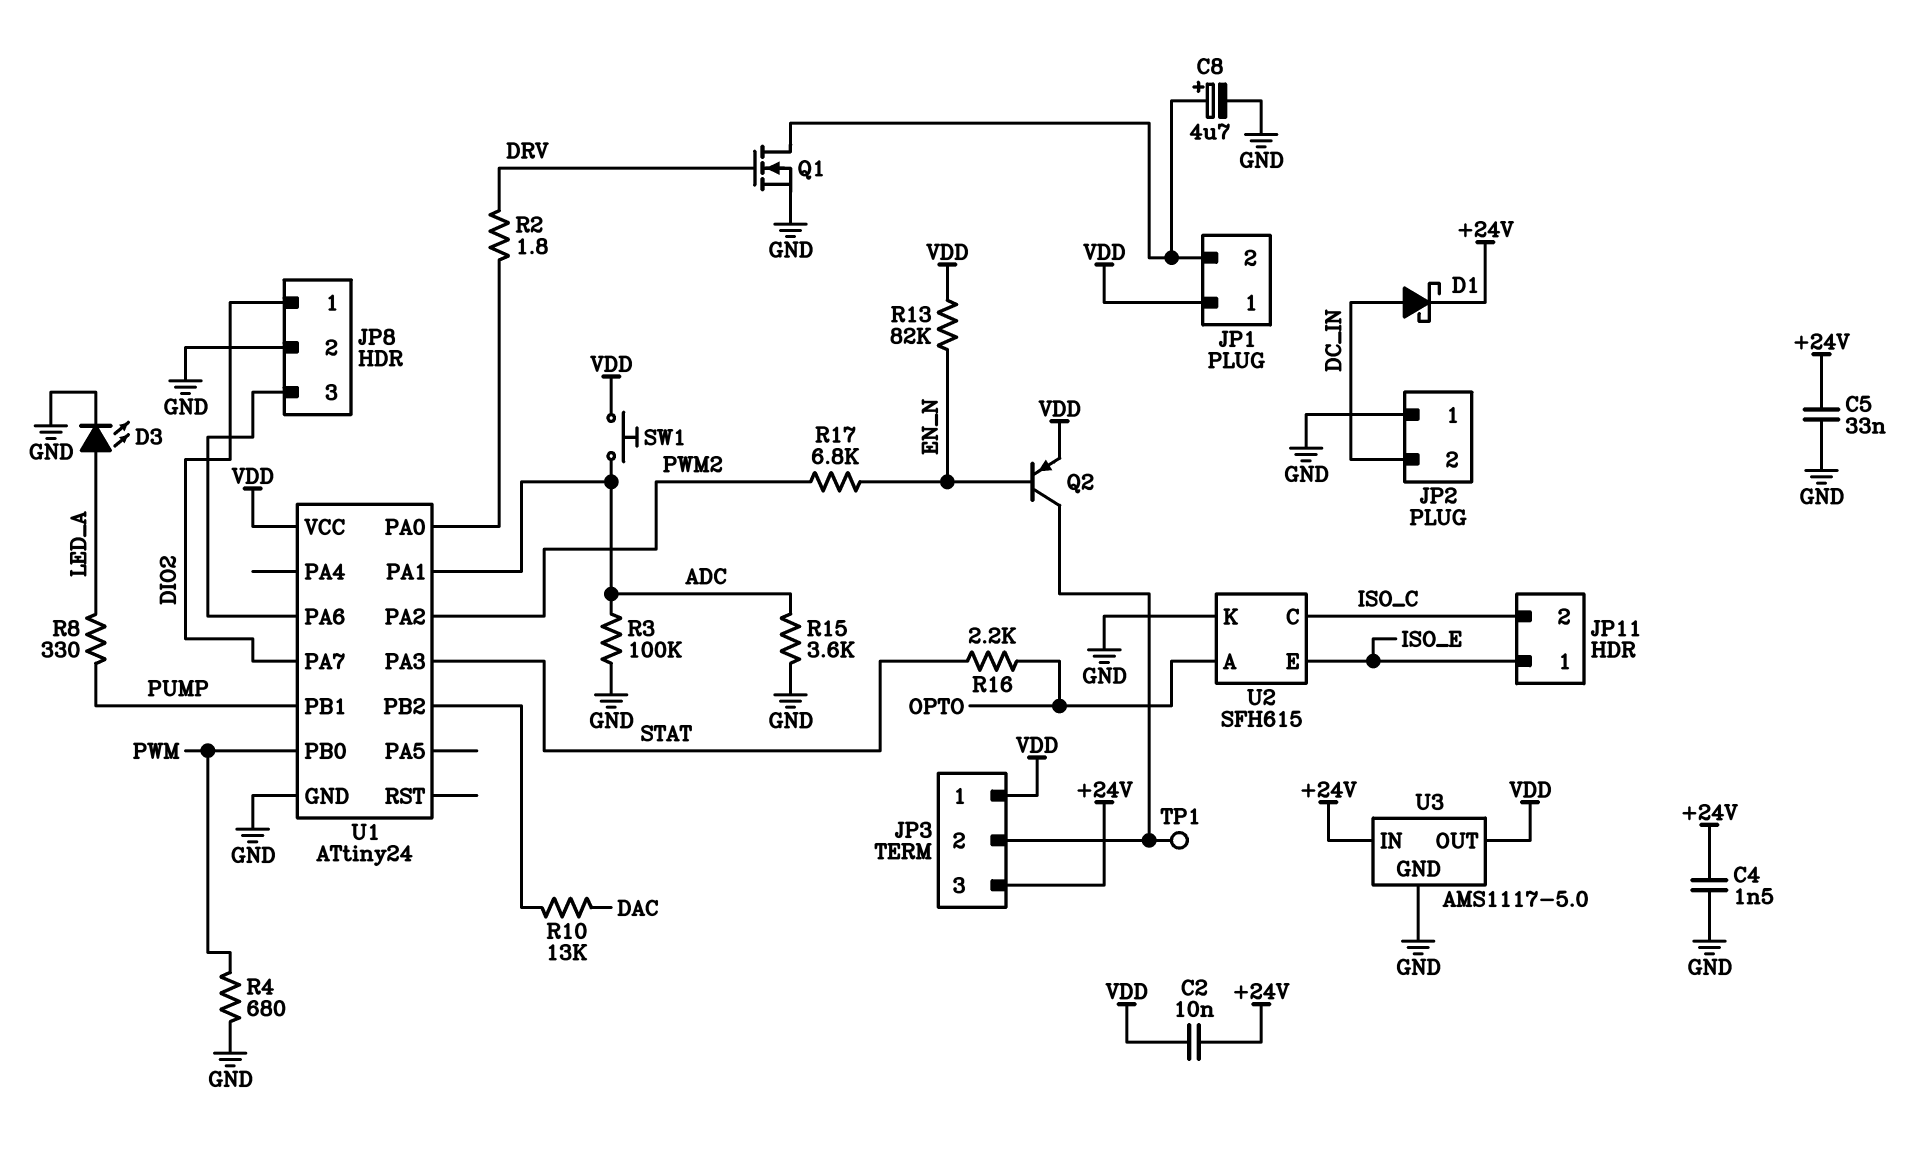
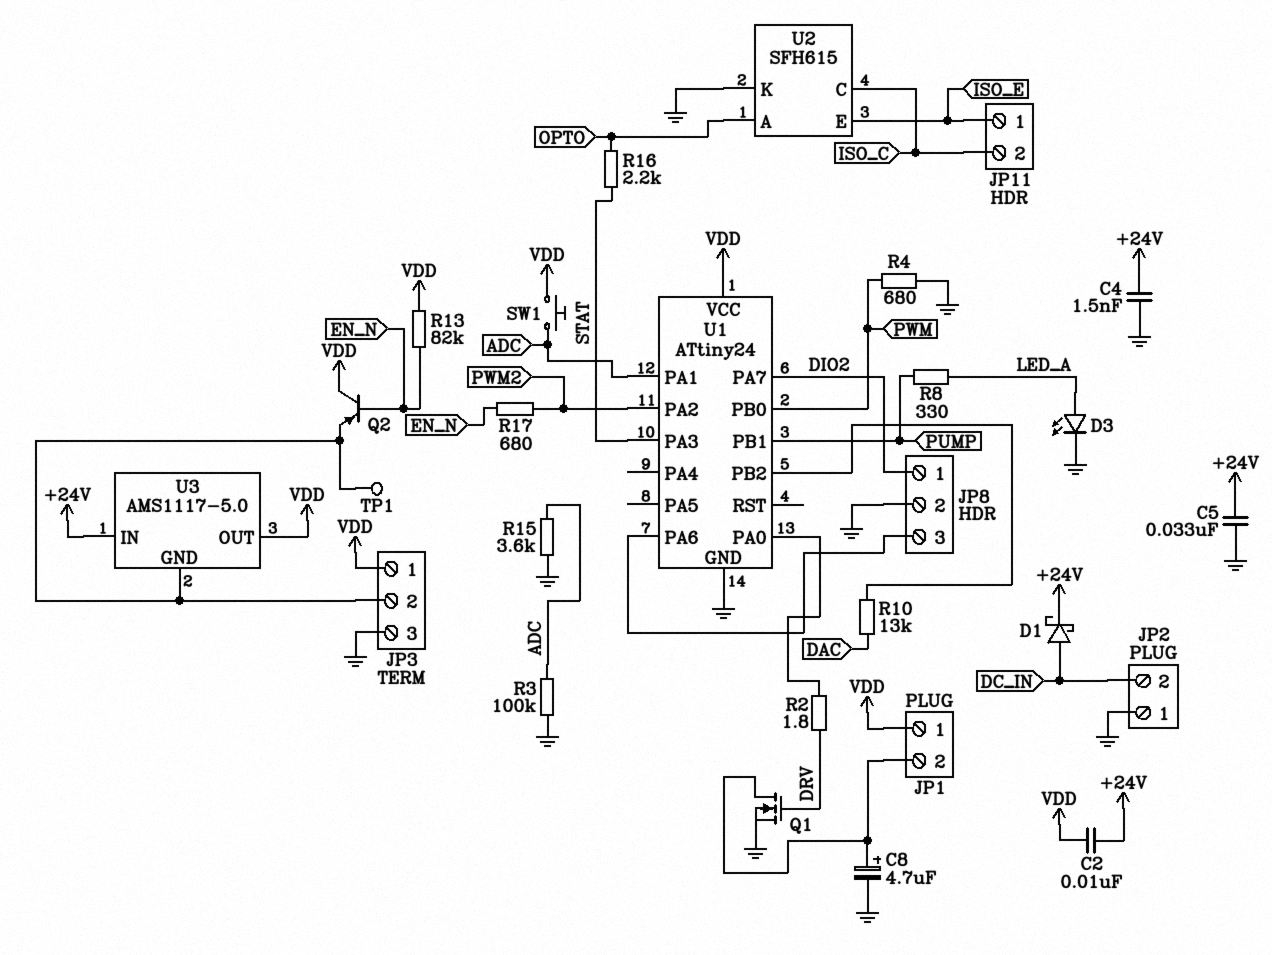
JP3 pin 3: +24V -> GND
Q2: PNP (B EN_N, C JP3/2, E VDD) -> PNP (B EN_N, C VDD, E JP3/2)
R17: 6.8k (EN_N, PWM2) -> 680 (EN_N, PWM2)
U3 pin GND: GND -> JP3/2

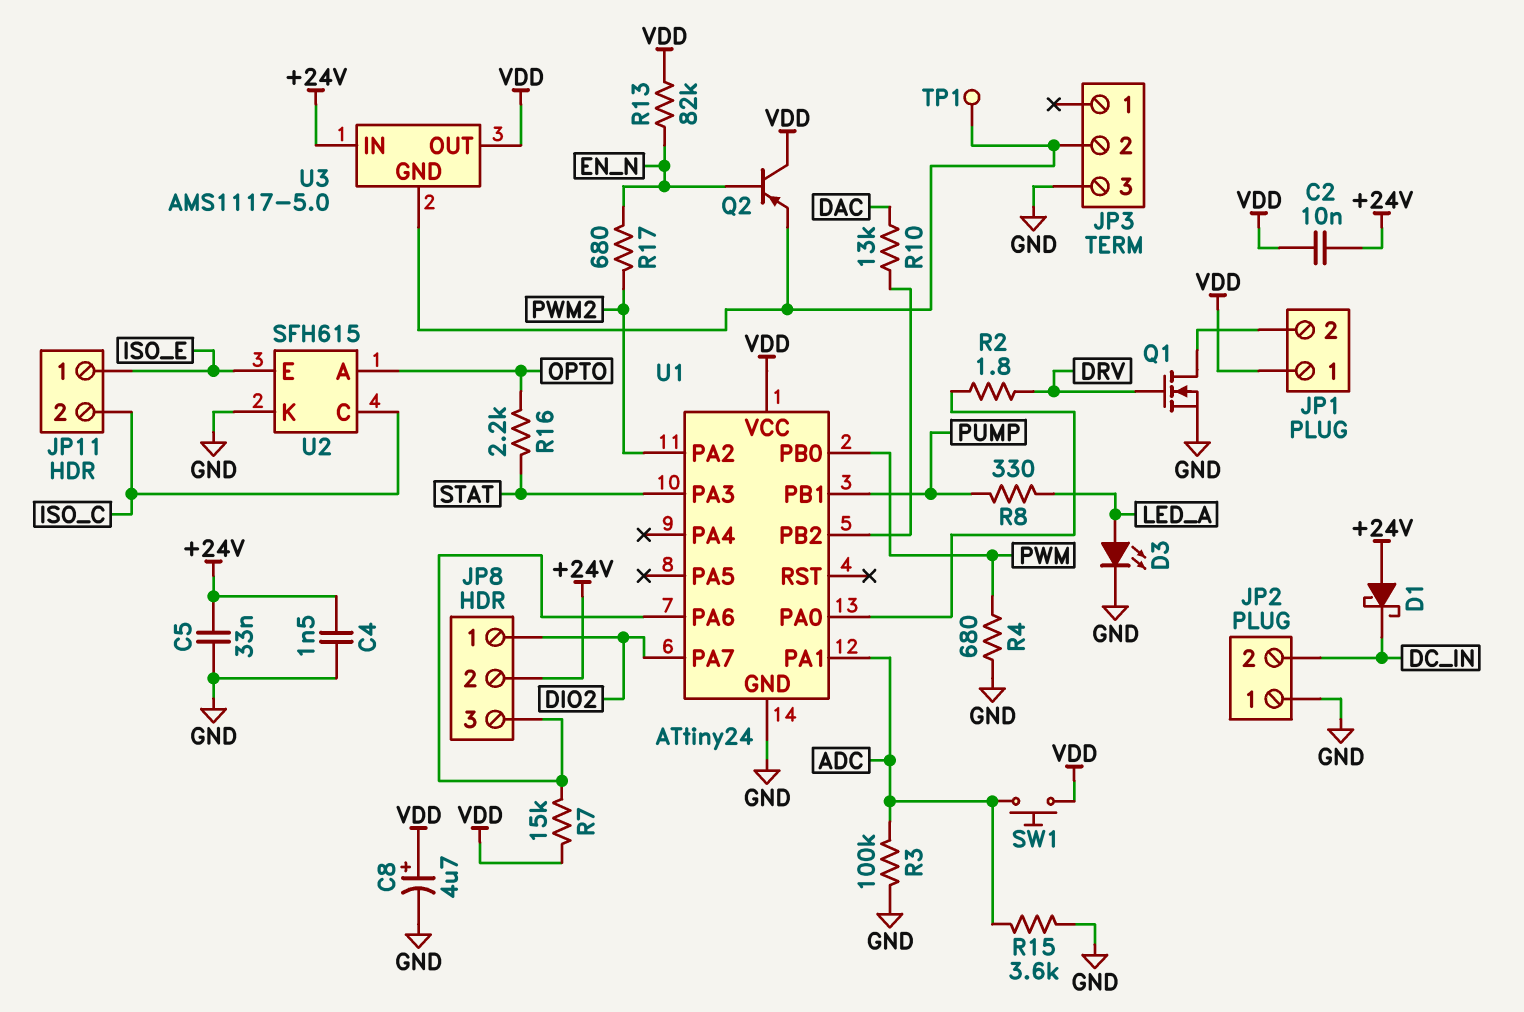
C8: 4.7uF (plus JP1/2, minus GND) -> 4.7uF (plus VDD, minus GND)
D1: schottky (A DC_IN, K +24V) -> schottky (A +24V, K DC_IN)
JP3 pin 1: VDD -> none
JP8 pin 2: GND -> +24V
R7: none -> 15k (JP8/3, VDD)

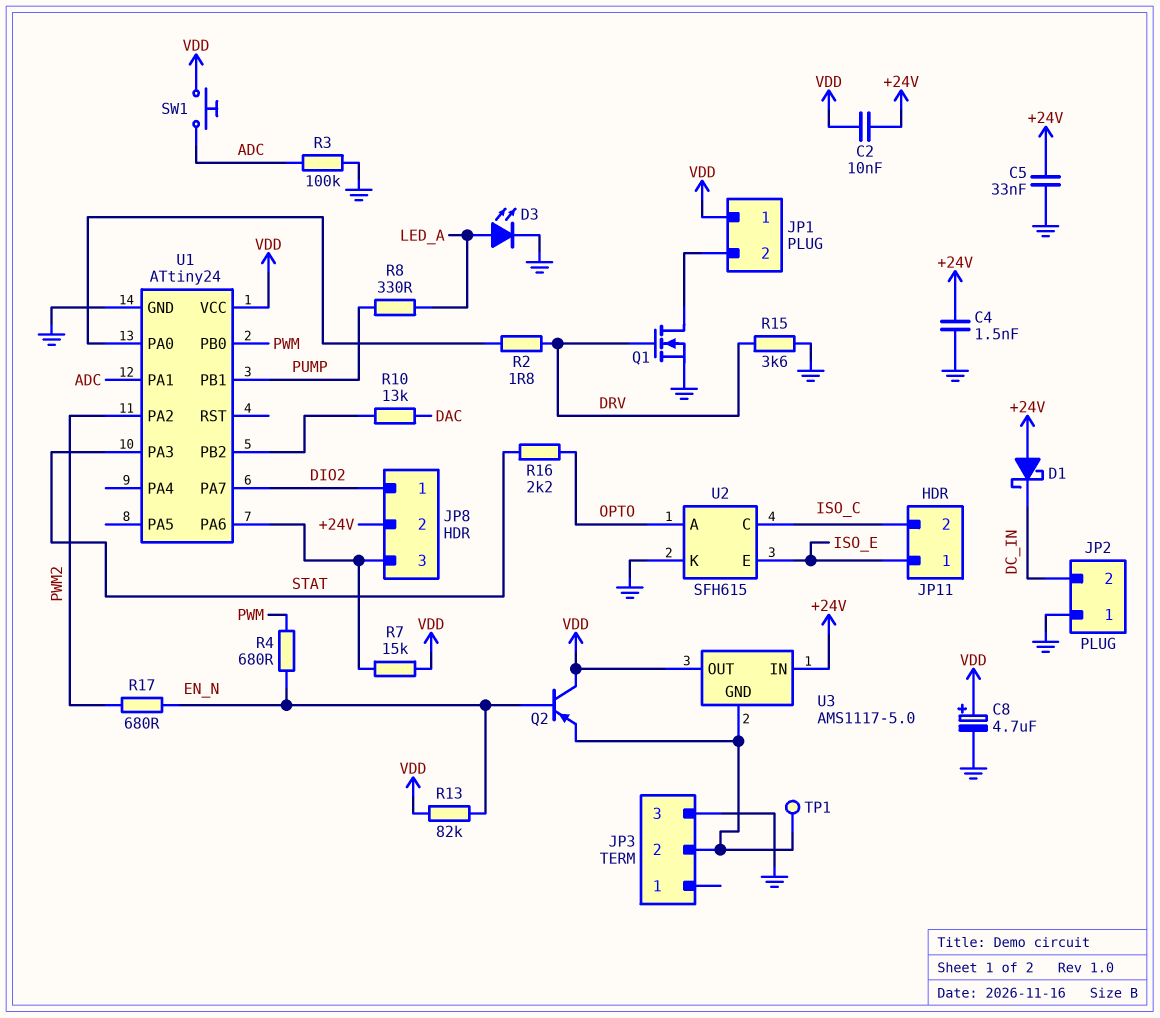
R4: 680 (GND, PWM) -> 680 (EN_N, PWM)
R15: 3.6k (ADC, GND) -> 3.6k (DRV, GND)

